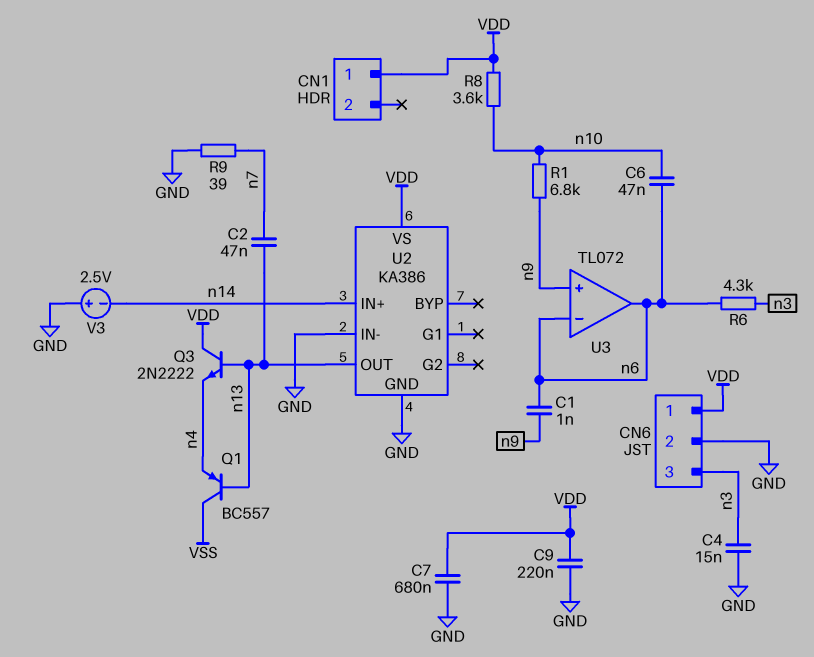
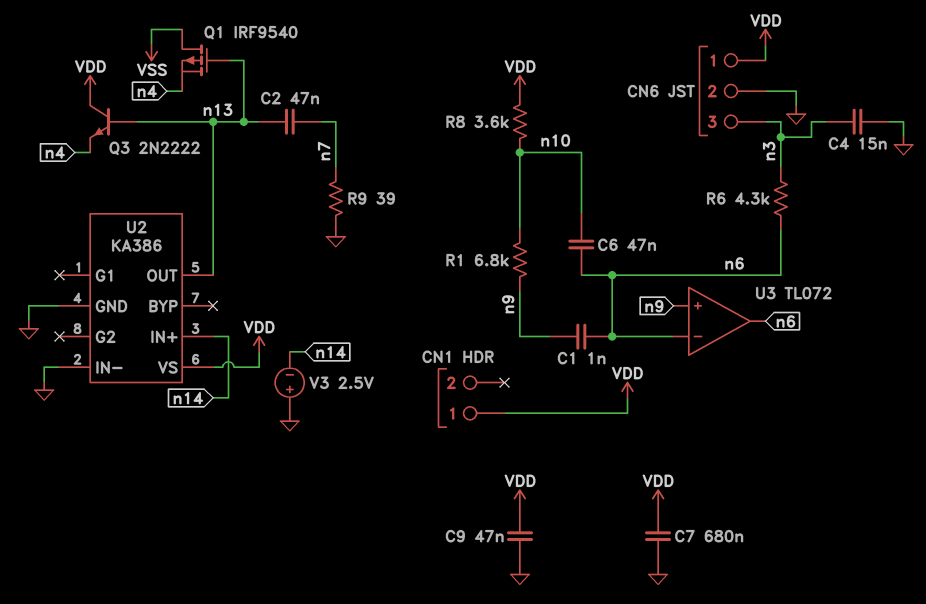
C9: 220nF (GND, VDD) -> 47nF (GND, VDD)
Q1: PNP BC557 (B n13, C VSS, E n4) -> PMOS IRF9540 (G n13, D VSS, S n4)

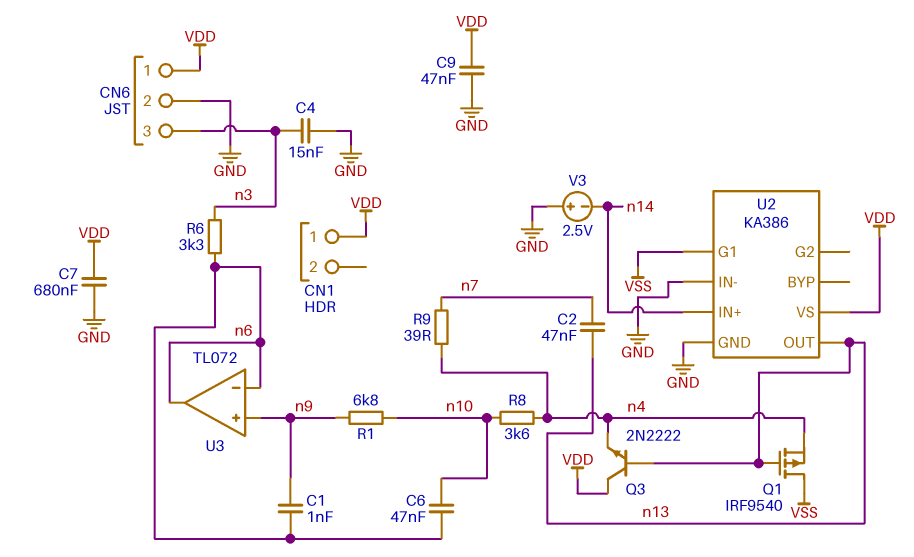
R6: 4.3k (n3, n6) -> 3.3k (n3, n6)
R8: 3.6k (VDD, n10) -> 3.6k (n4, n10)
R9: 39 (GND, n7) -> 39 (n4, n7)
U2 pin G1: none -> VSS

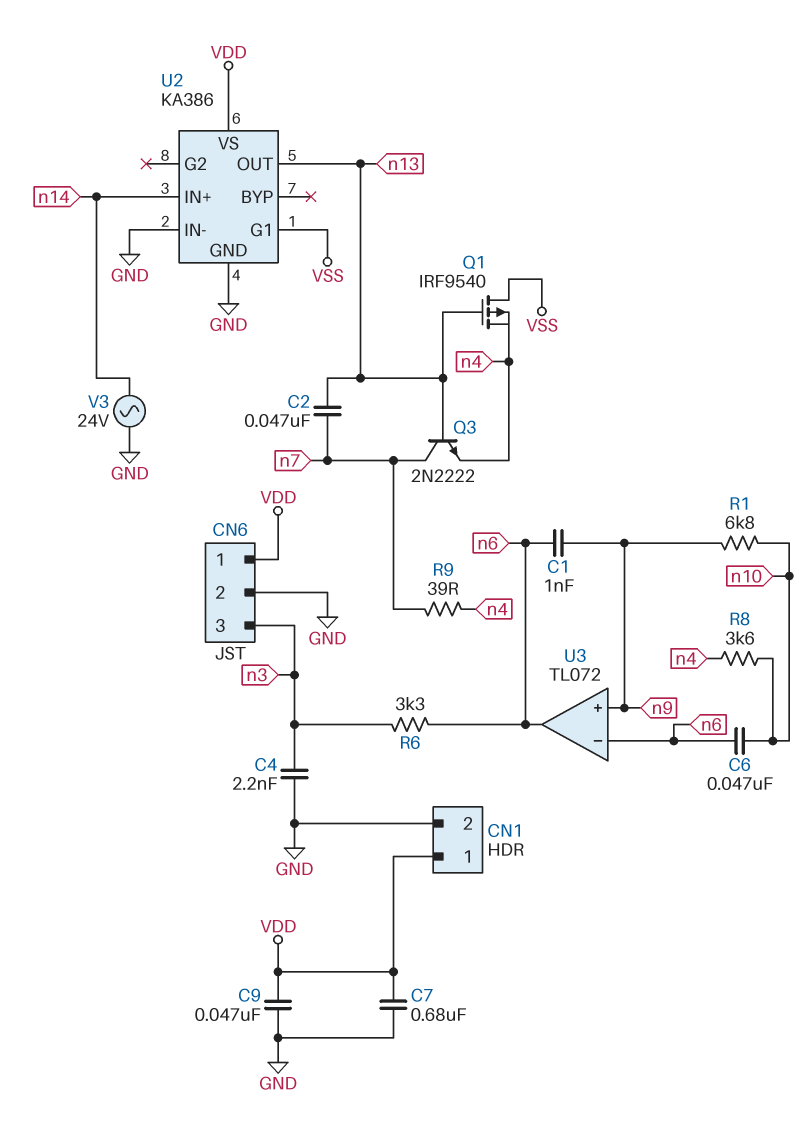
C4: 15nF (GND, n3) -> 2.2nF (GND, n3)
CN1 pin 2: none -> GND
Q3: NPN 2N2222 (B n13, C VDD, E n4) -> NPN 2N2222 (B n13, C n7, E n4)
V3: 2.5V (plus GND, minus n14) -> AC 24V (GND, n14)

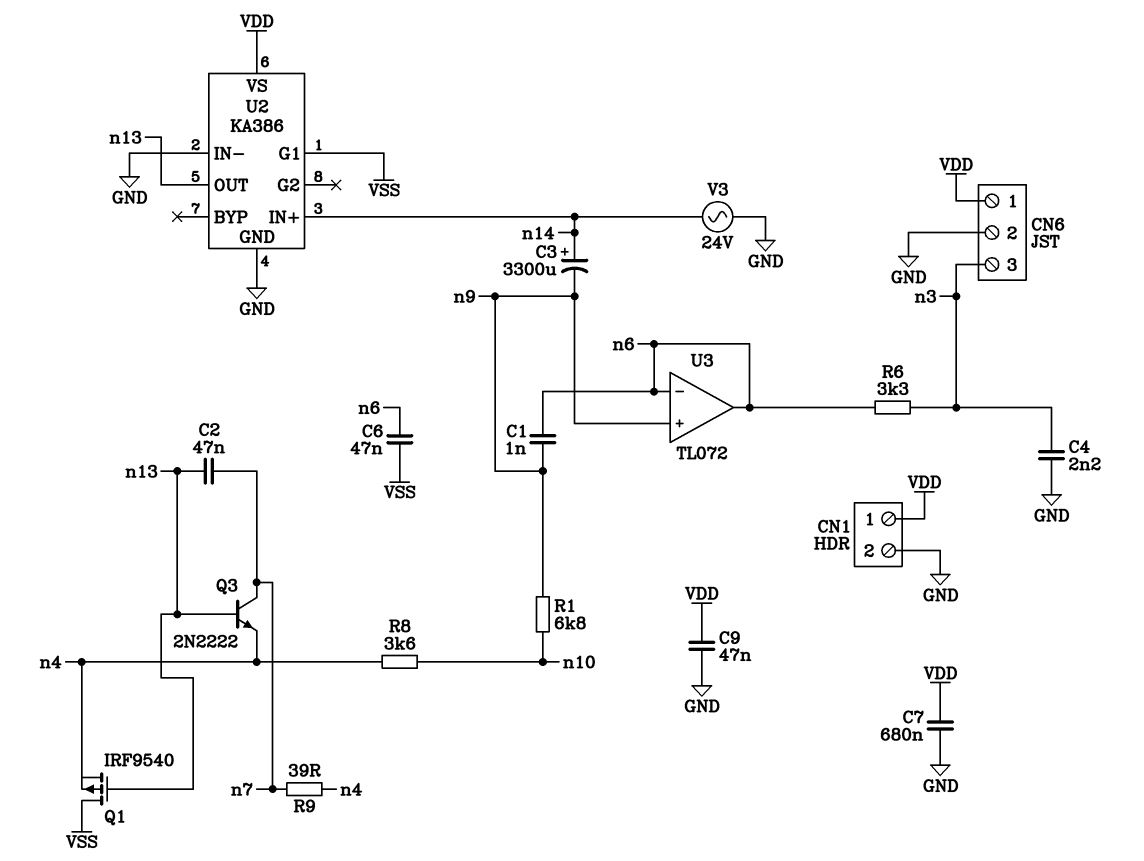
C3: none -> 3300uF (plus n14, minus n9)
C6: 47nF (n6, n10) -> 47nF (VSS, n6)

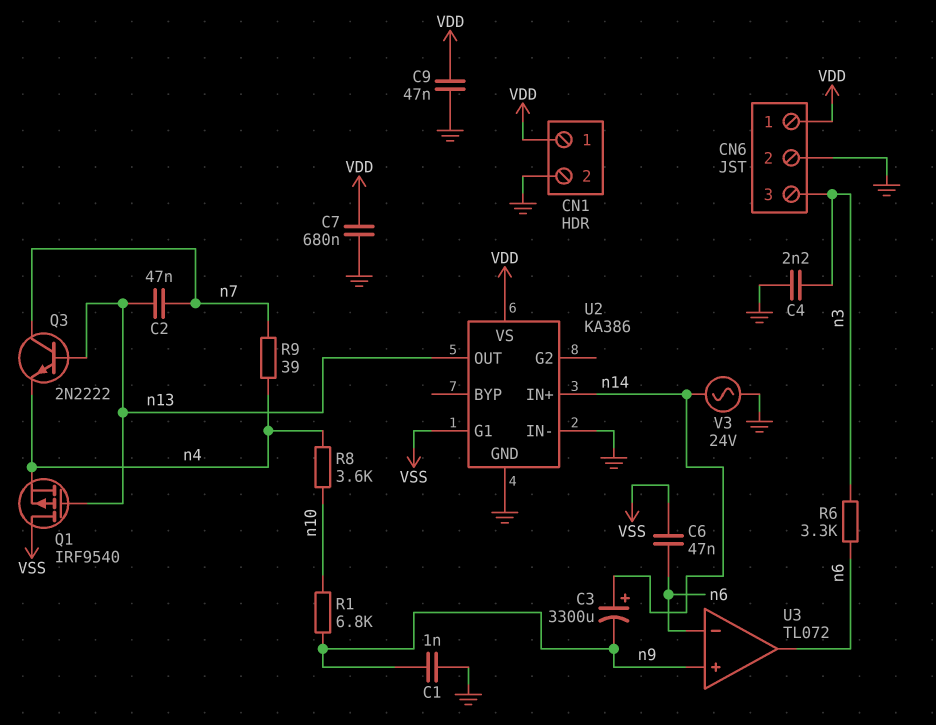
C1: 1nF (n6, n9) -> 1nF (GND, n9)

